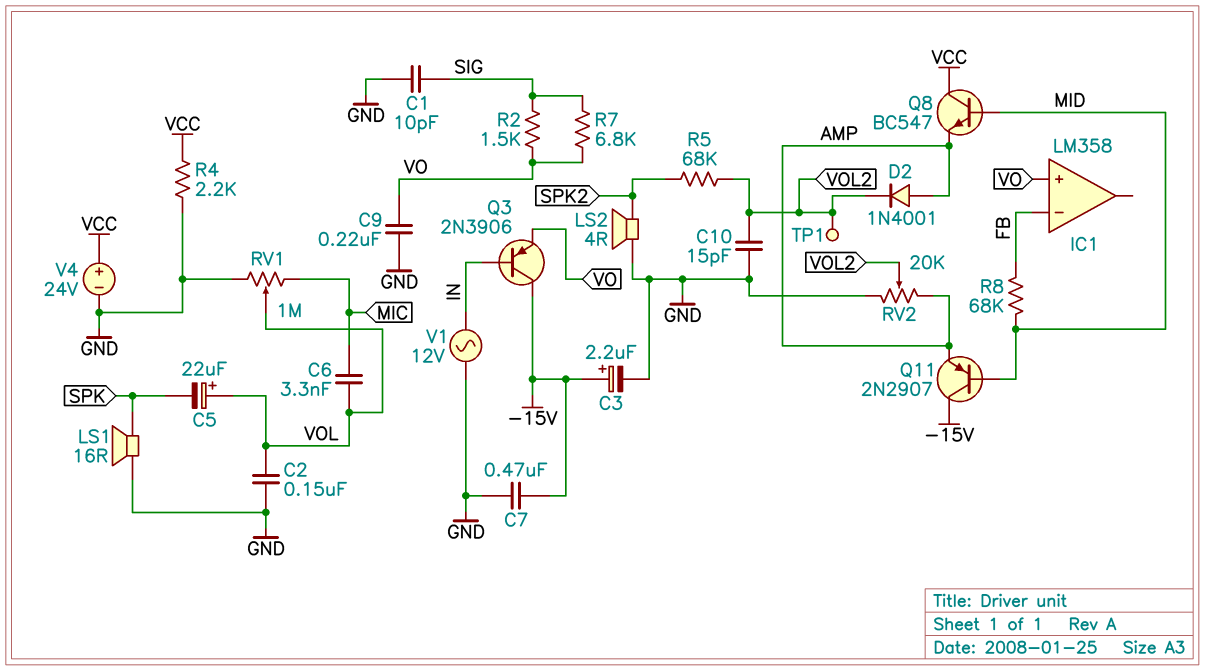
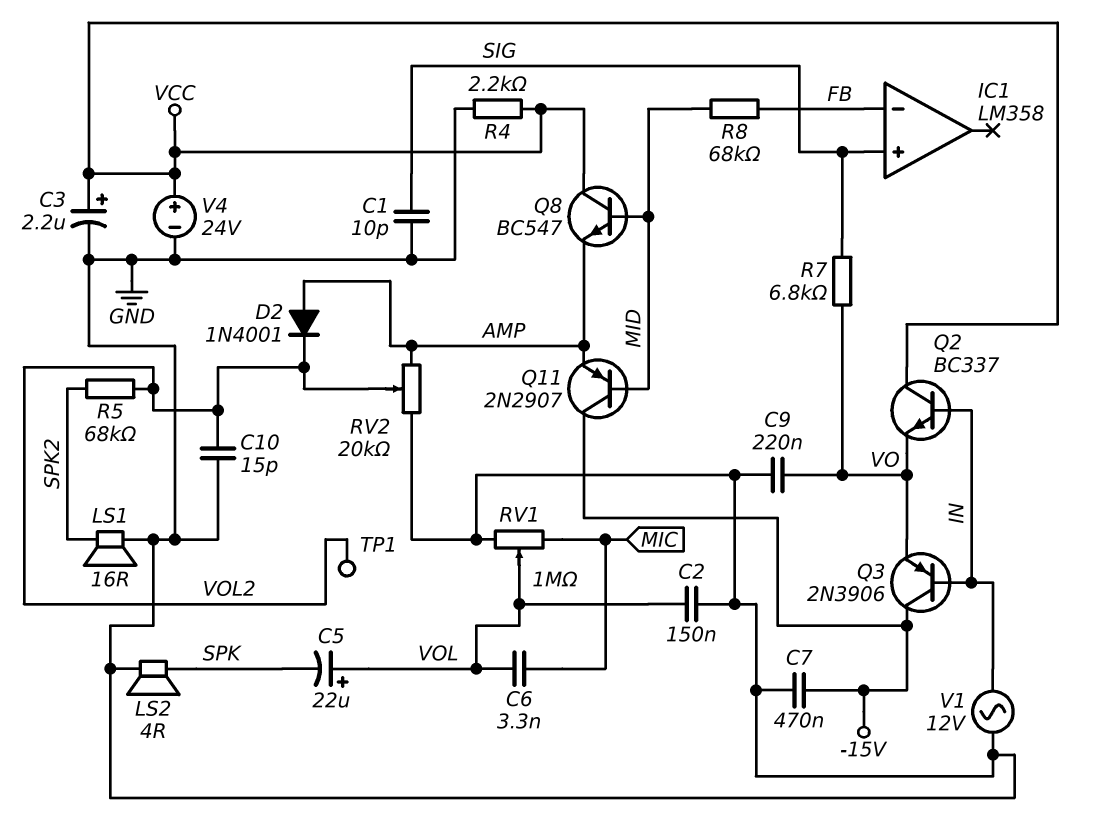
C3: 2.2uF (plus -15V, minus GND) -> 2.2uF (plus VCC, minus GND)
IC1 pin in+: VO -> SIG
LS1: speaker 16R (GND, SPK) -> speaker 16R (GND, SPK2)
LS2: speaker 4R (GND, SPK2) -> speaker 4R (GND, SPK)
Q2: none -> NPN BC337 (B IN, C VCC, E VO)
R2: 1.5k (SIG, VO) -> none

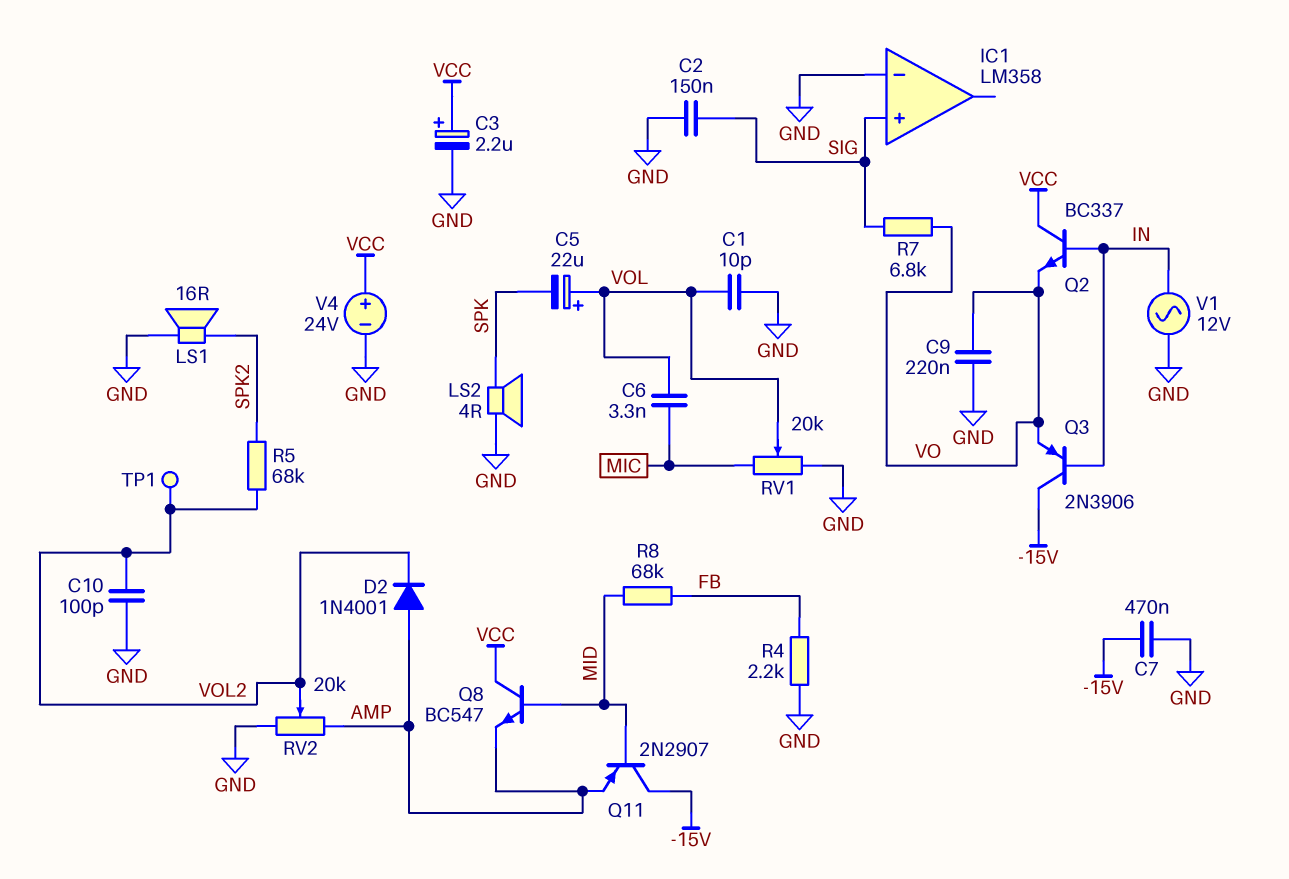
C1: 10pF (GND, SIG) -> 10pF (GND, VOL)
C2: 150nF (GND, VOL) -> 150nF (GND, SIG)
C10: 15pF (GND, VOL2) -> 100pF (GND, VOL2)
IC1 pin in-: FB -> GND
R4: 2.2k (GND, VCC) -> 2.2k (FB, GND)
RV1: 1M (GND, MIC, wiper VOL) -> 20k (GND, MIC, wiper VOL)

